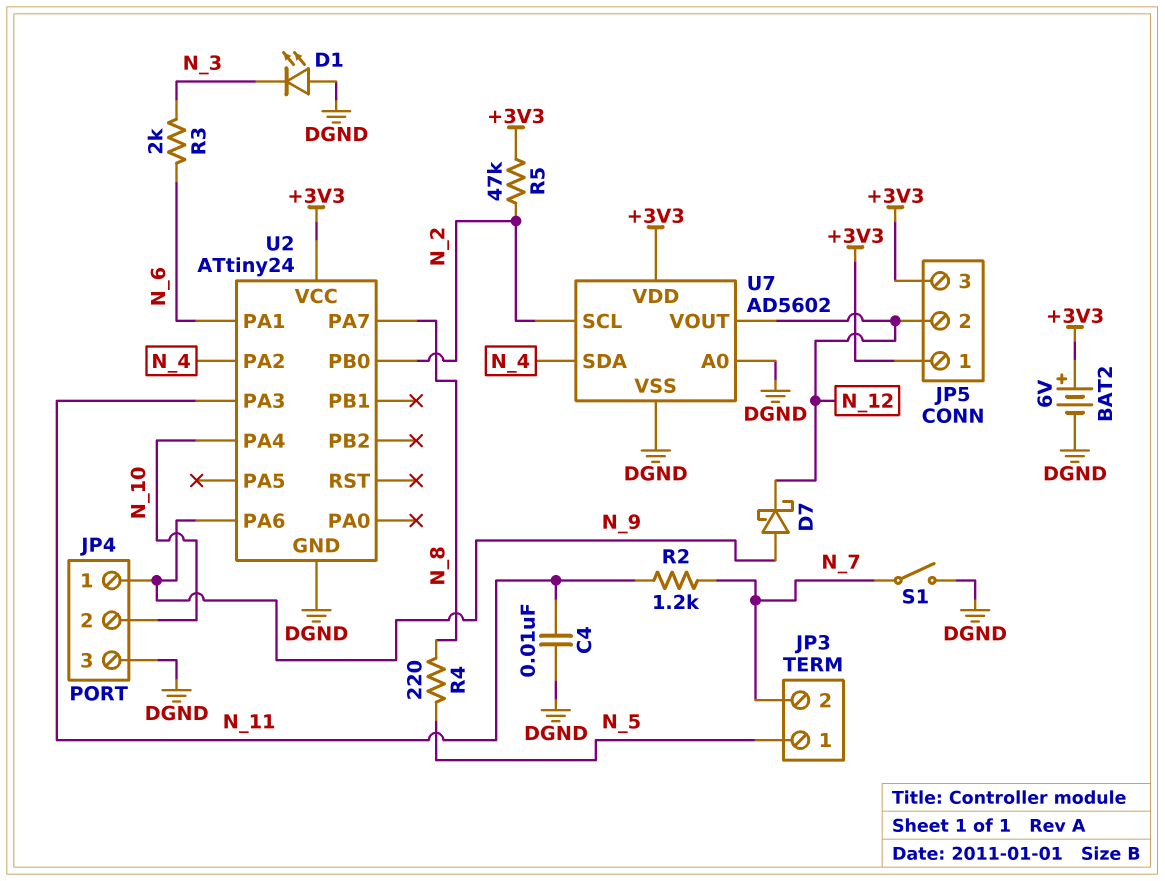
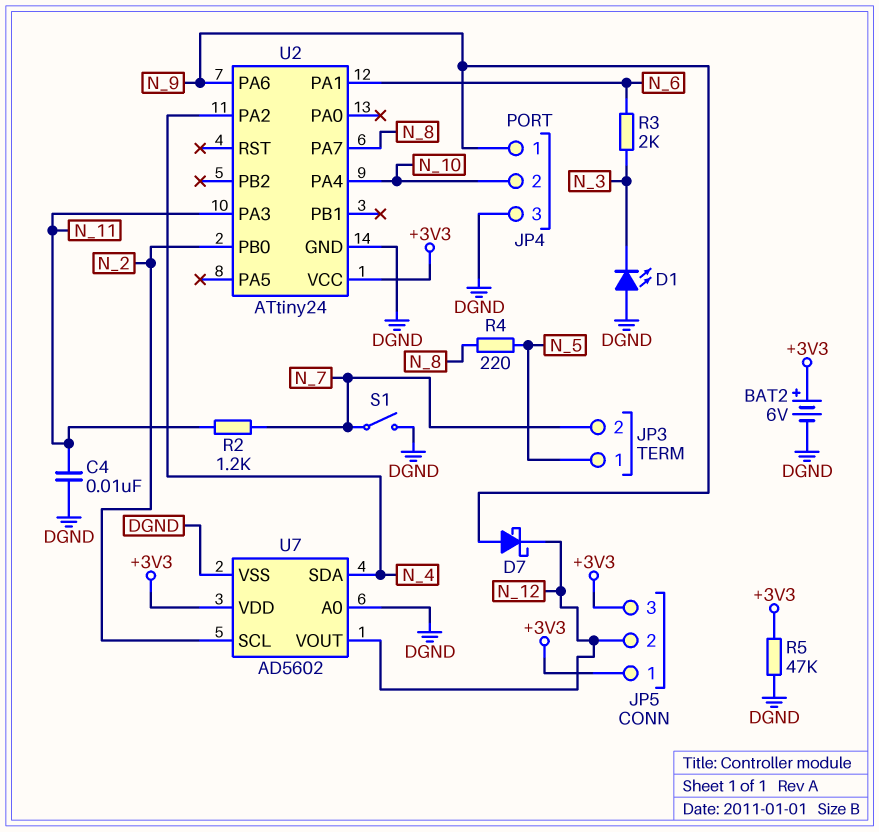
R5: 47k (+3V3, N_2) -> 47k (+3V3, DGND)

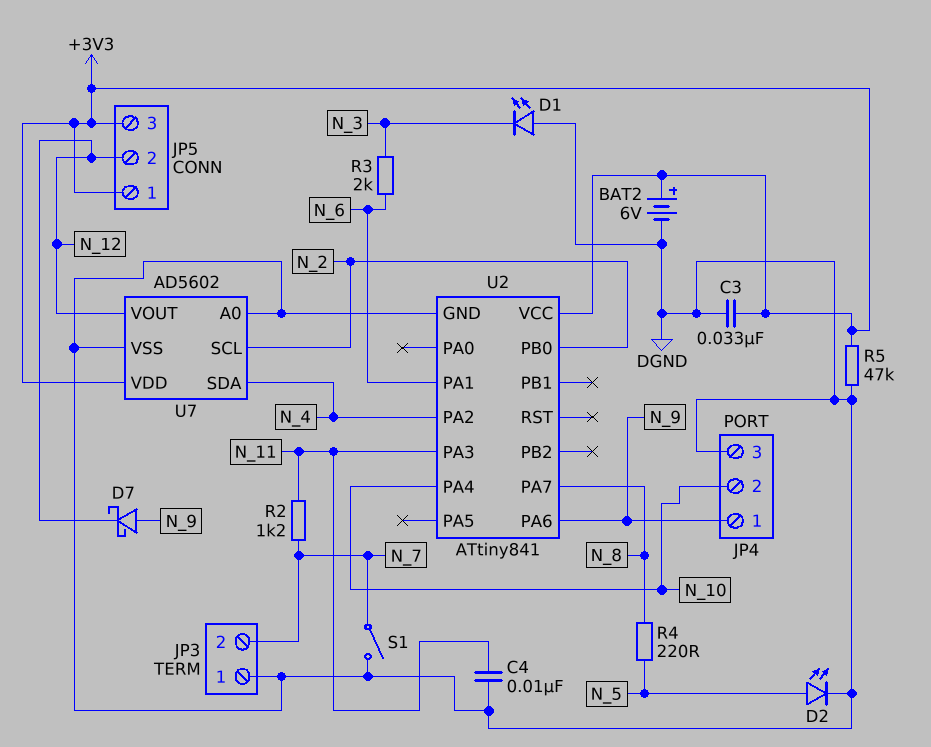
C3: none -> 33nF (+3V3, DGND)
D2: none -> LED (A N_5, K DGND)
JP3 pin 1: N_5 -> DGND
U2: ATtiny24 -> ATtiny841

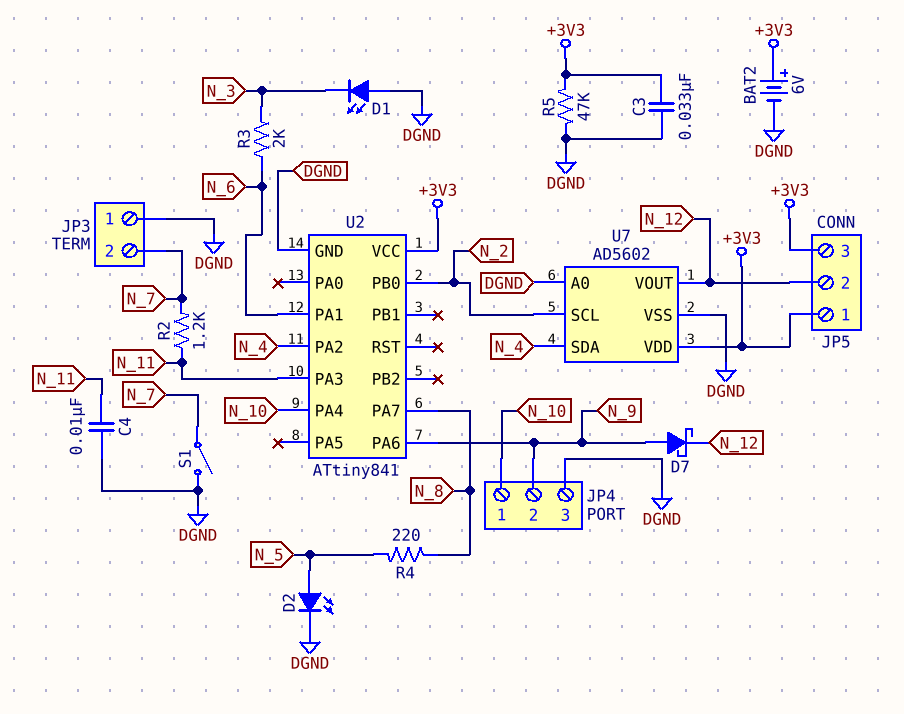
JP4 pin 1: N_9 -> N_10
JP4 pin 2: N_10 -> N_9

